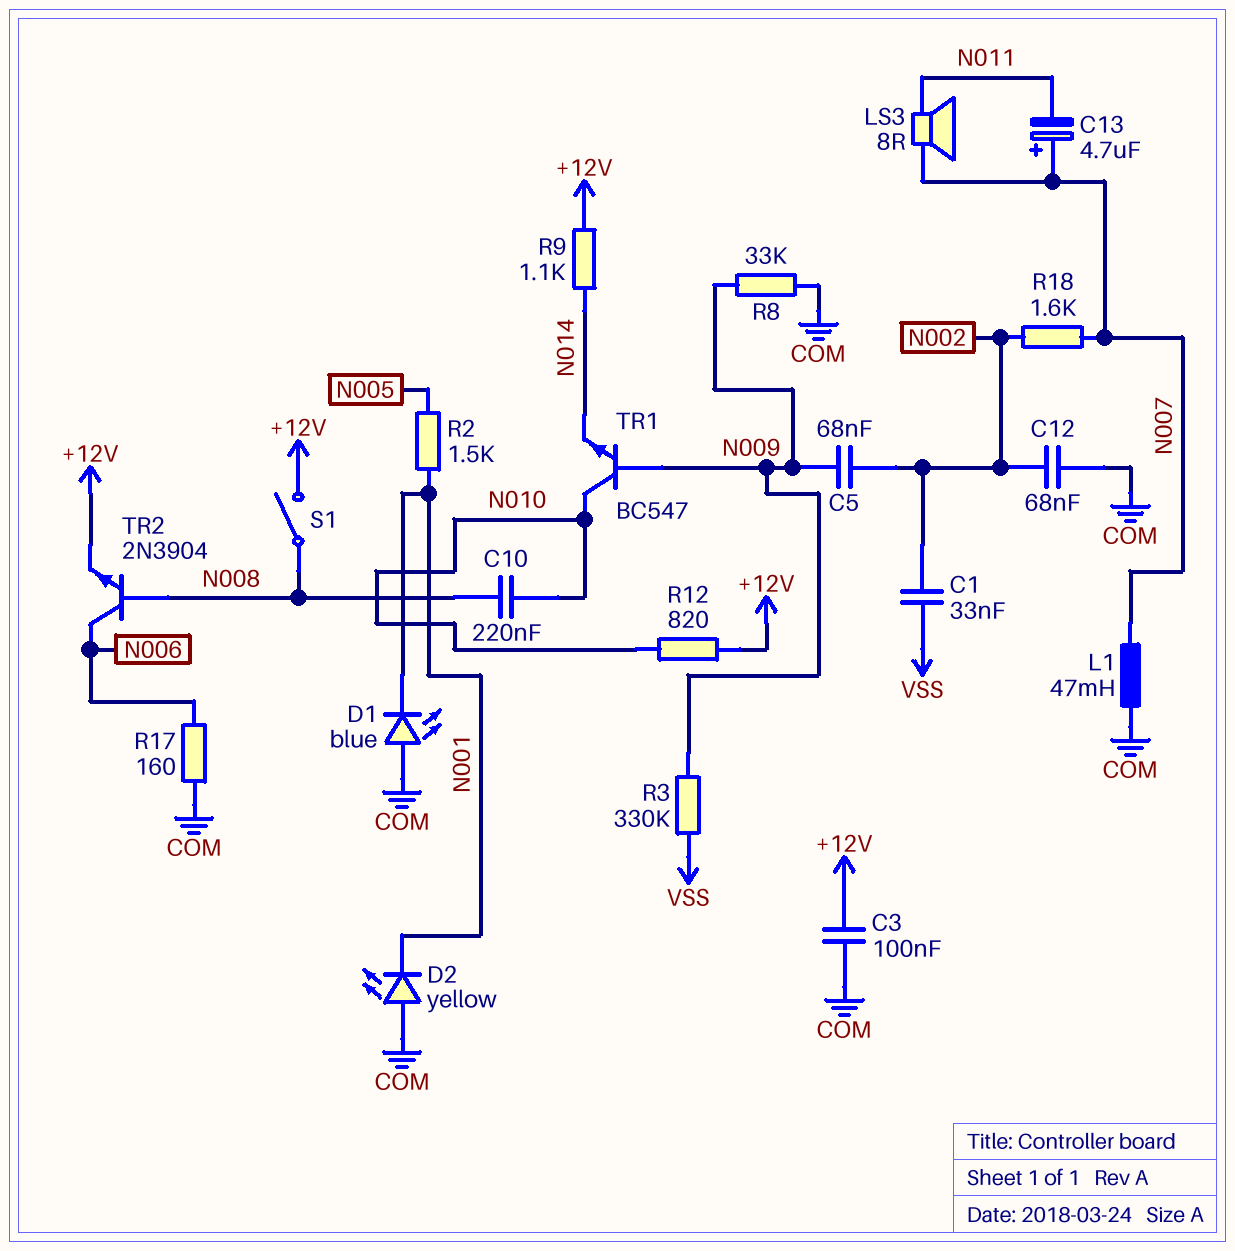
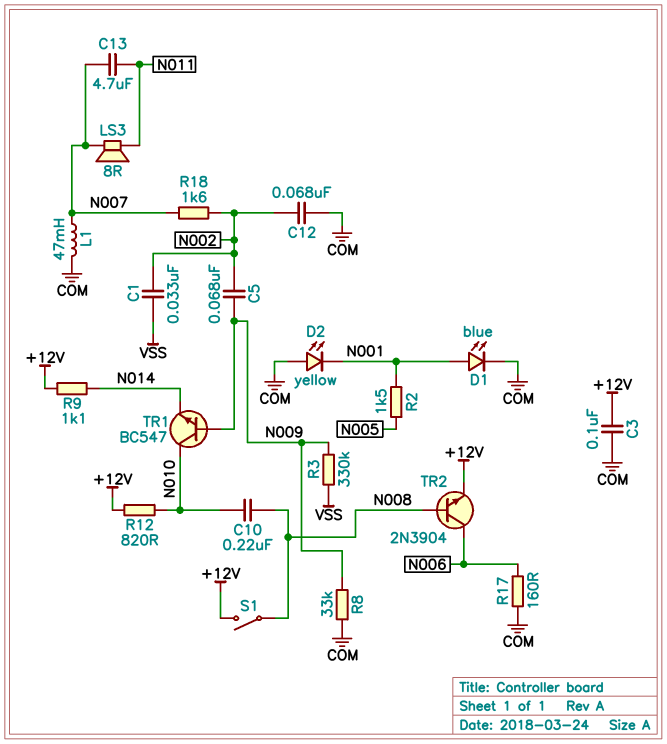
C13: 4.7uF (plus N007, minus N011) -> 4.7uF (N007, N011)
D1: LED blue (A COM, K N001) -> LED blue (A N001, K COM)

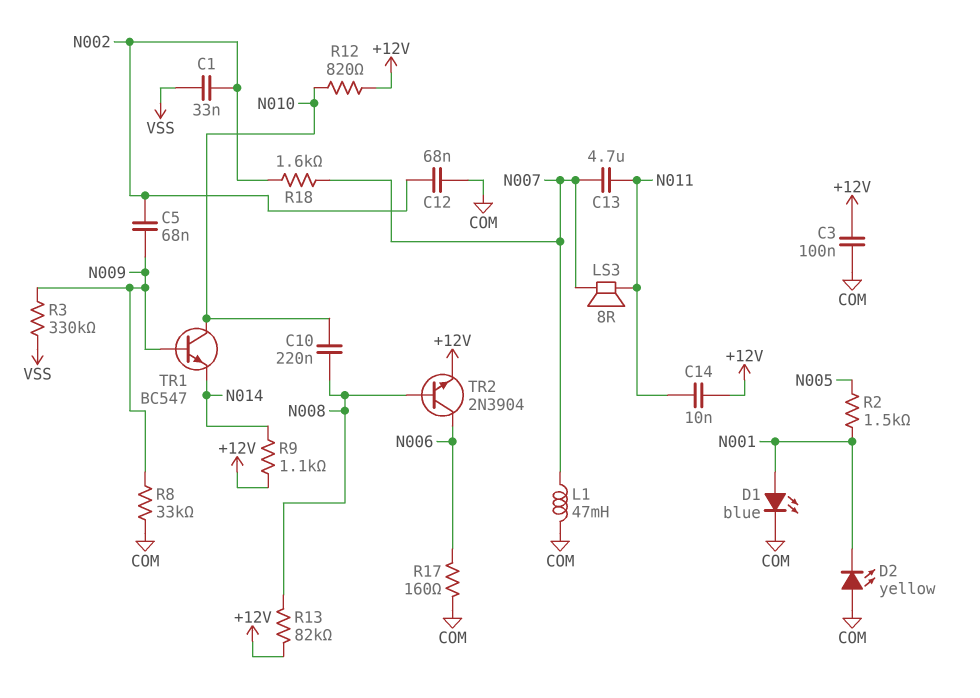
C14: none -> 10nF (+12V, N011)
R13: none -> 82k (+12V, N008)
S1: switch (+12V, N008) -> none

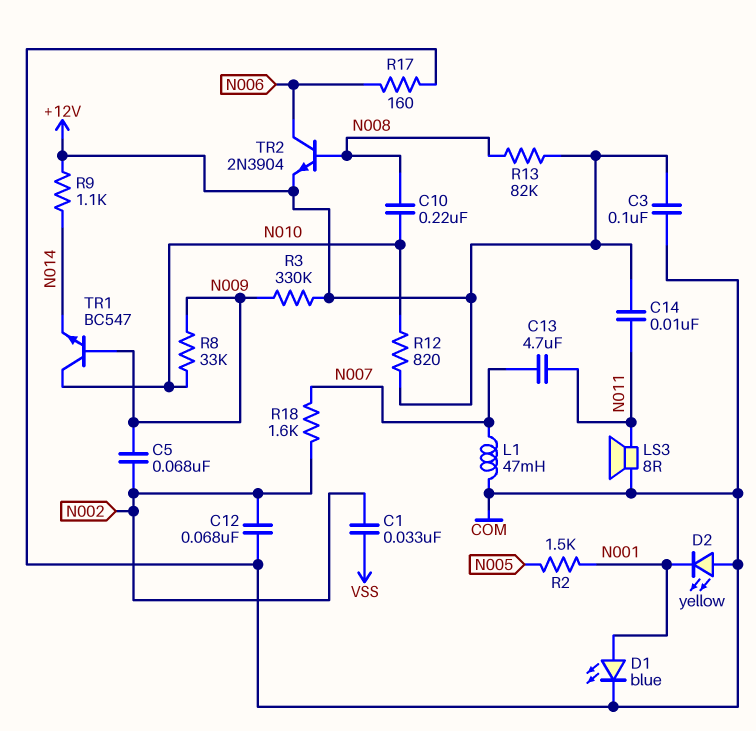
LS3: speaker 8R (N007, N011) -> speaker 8R (COM, N011)
R3: 330k (N009, VSS) -> 330k (+12V, N009)
R8: 33k (COM, N009) -> 33k (N009, N010)

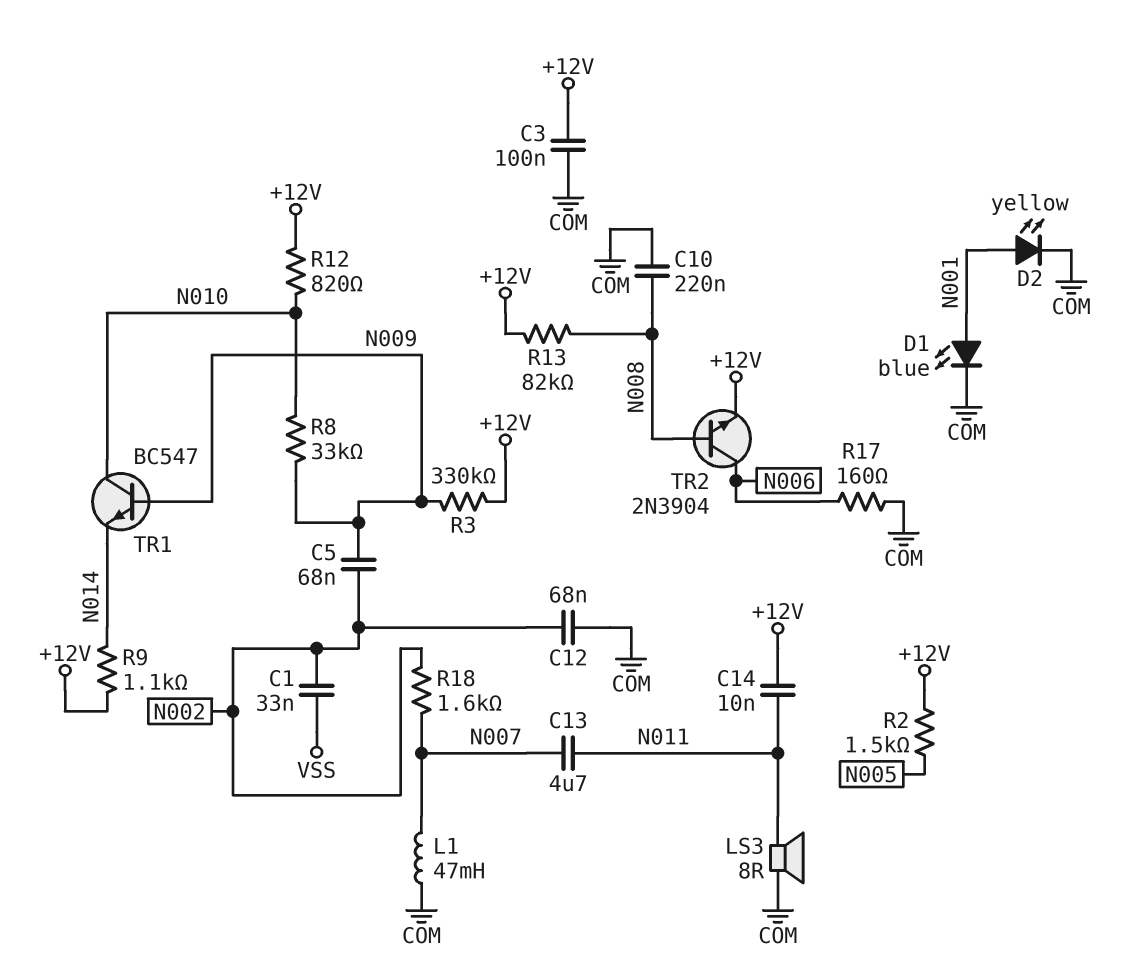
C10: 220nF (N008, N010) -> 220nF (COM, N008)
D2: LED yellow (A COM, K N001) -> LED yellow (A N001, K COM)
R2: 1.5k (N001, N005) -> 1.5k (+12V, N005)

